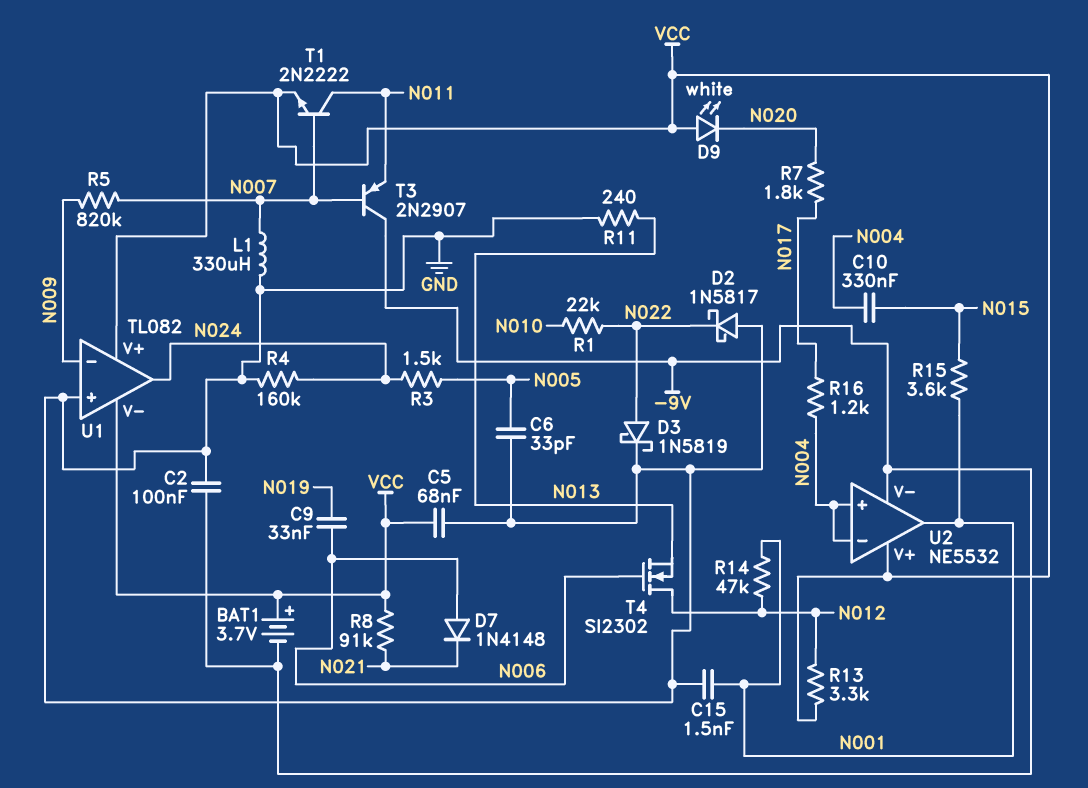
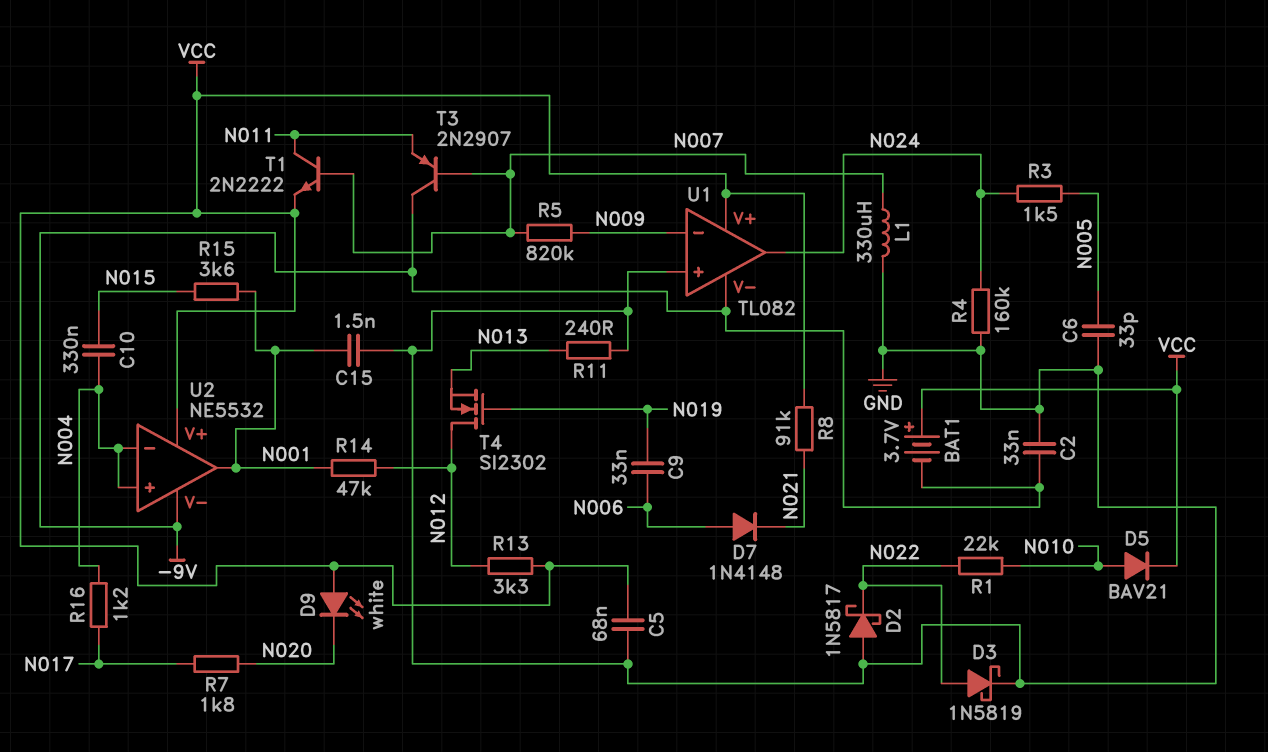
C2: 100nF (-9V, GND) -> 33nF (-9V, GND)
D5: none -> diode BAV21 (A N010, K VCC)
T4: NMOS SI2302 (G N006, D N012, S N013) -> NMOS SI2302 (G N019, D N012, S N013)
U1 pin V-: VCC -> -9V

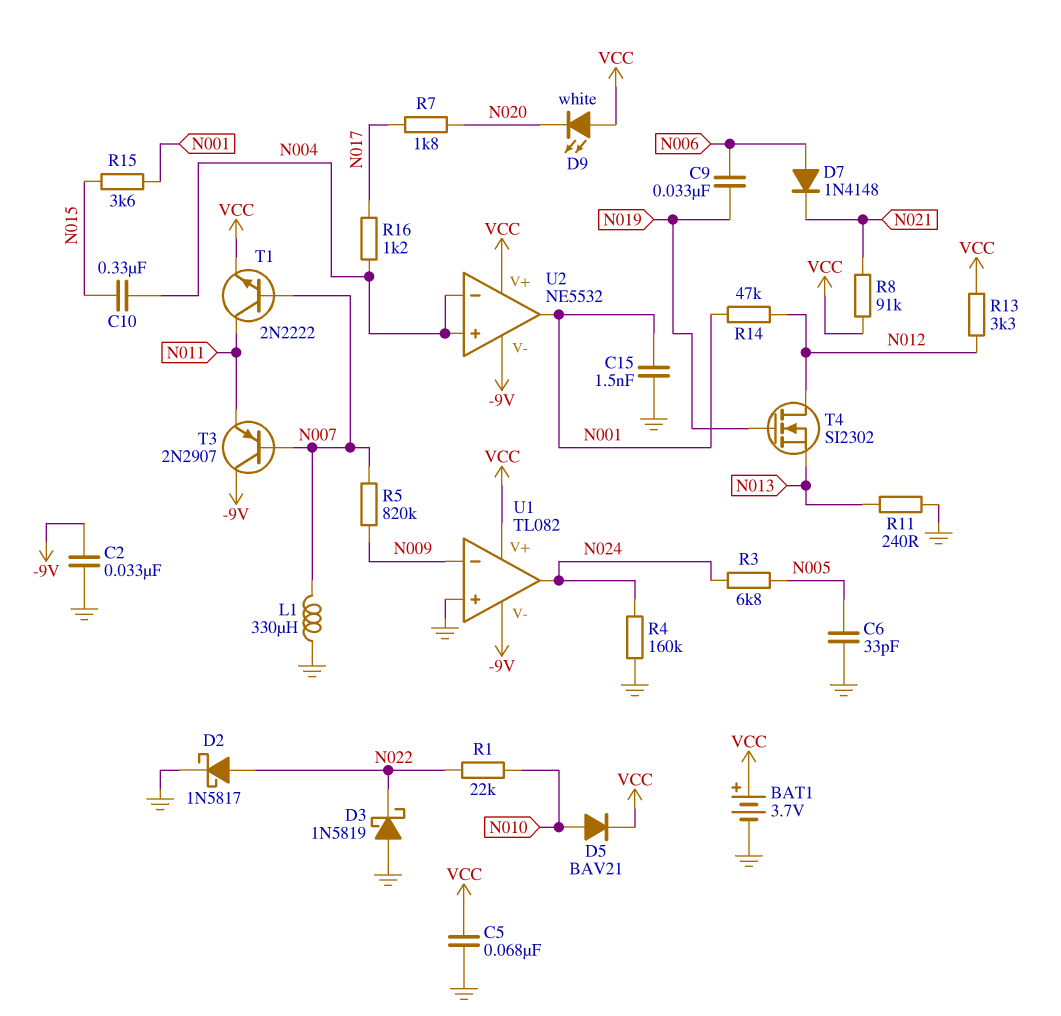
BAT1: 3.7V (plus VCC, minus -9V) -> 3.7V (plus VCC, minus GND)
D2: schottky 1N5817 (A GND, K N022) -> schottky 1N5817 (A N022, K GND)
D3: schottky 1N5819 (A N022, K GND) -> schottky 1N5819 (A GND, K N022)
R3: 1.5k (N005, N024) -> 6.8k (N005, N024)

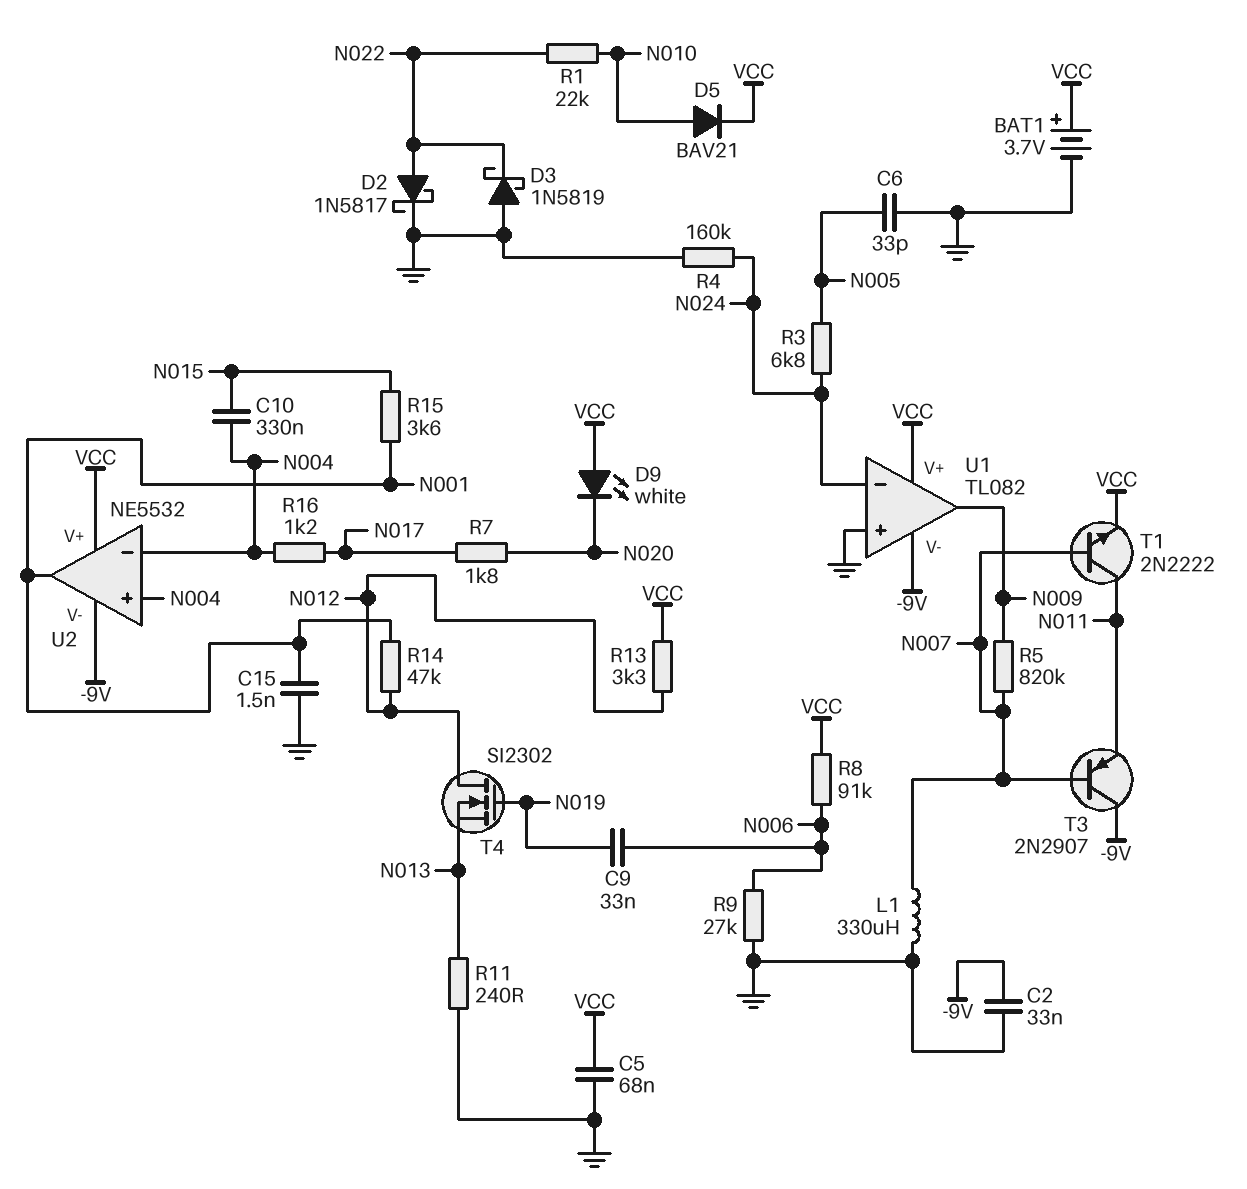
D7: diode 1N4148 (A N006, K N021) -> none
R8: 91k (N021, VCC) -> 91k (N006, VCC)
R9: none -> 27k (GND, N006)
U1 pin in-: N009 -> N024
U1 pin out: N024 -> N009

